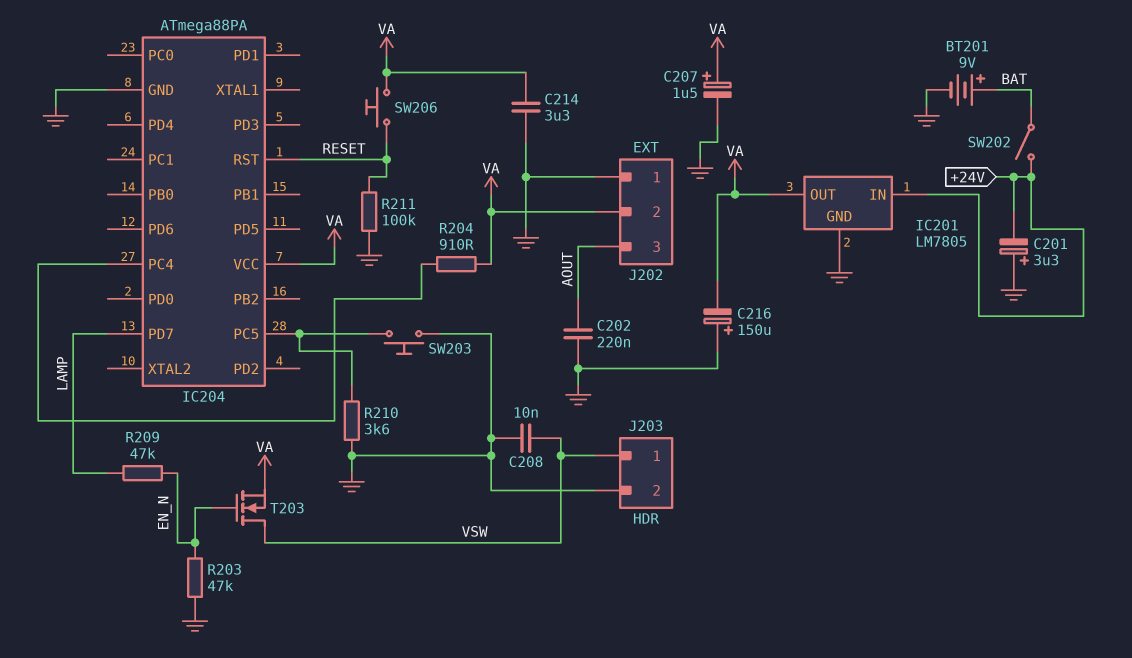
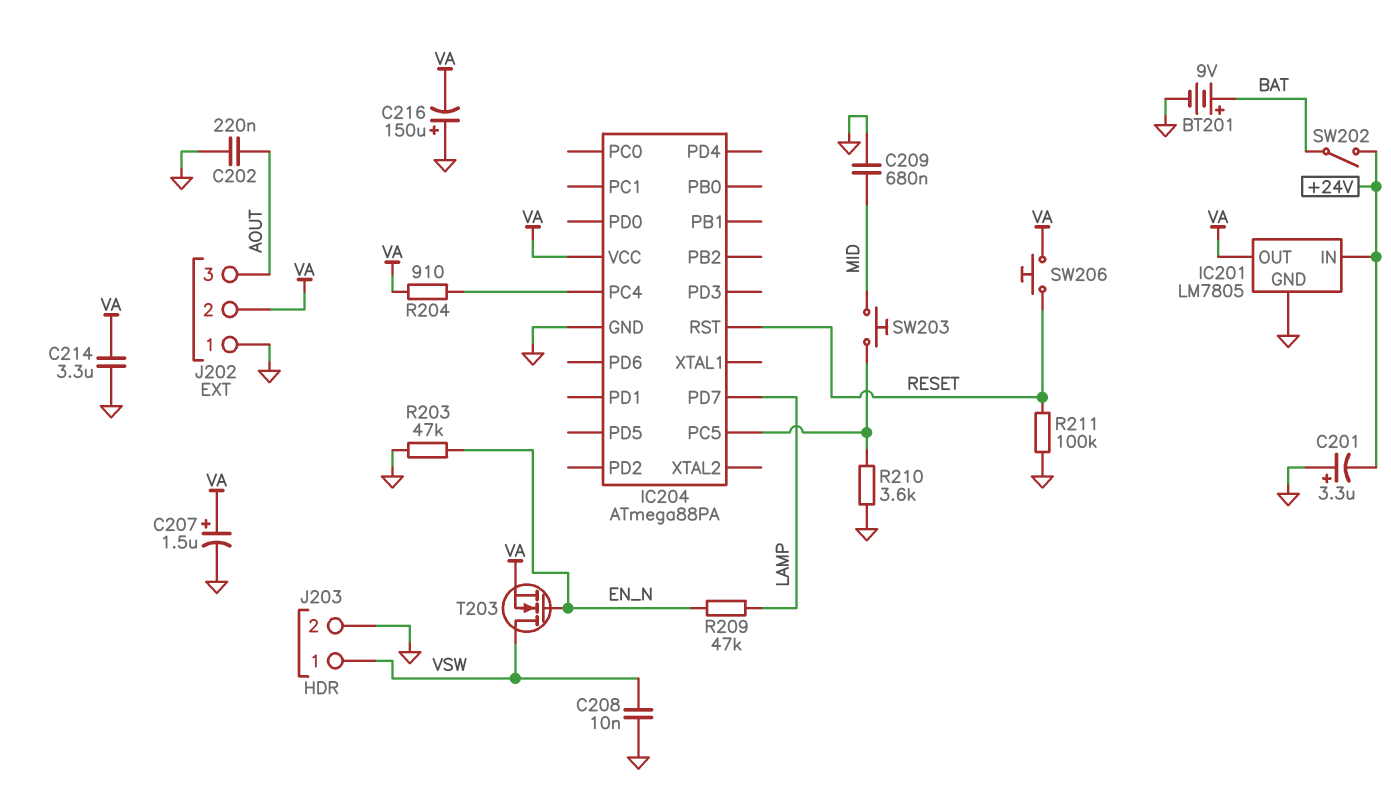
C209: none -> 680nF (GND, MID)
SW203: button (GND, IC204/PC5) -> button (IC204/PC5, MID)

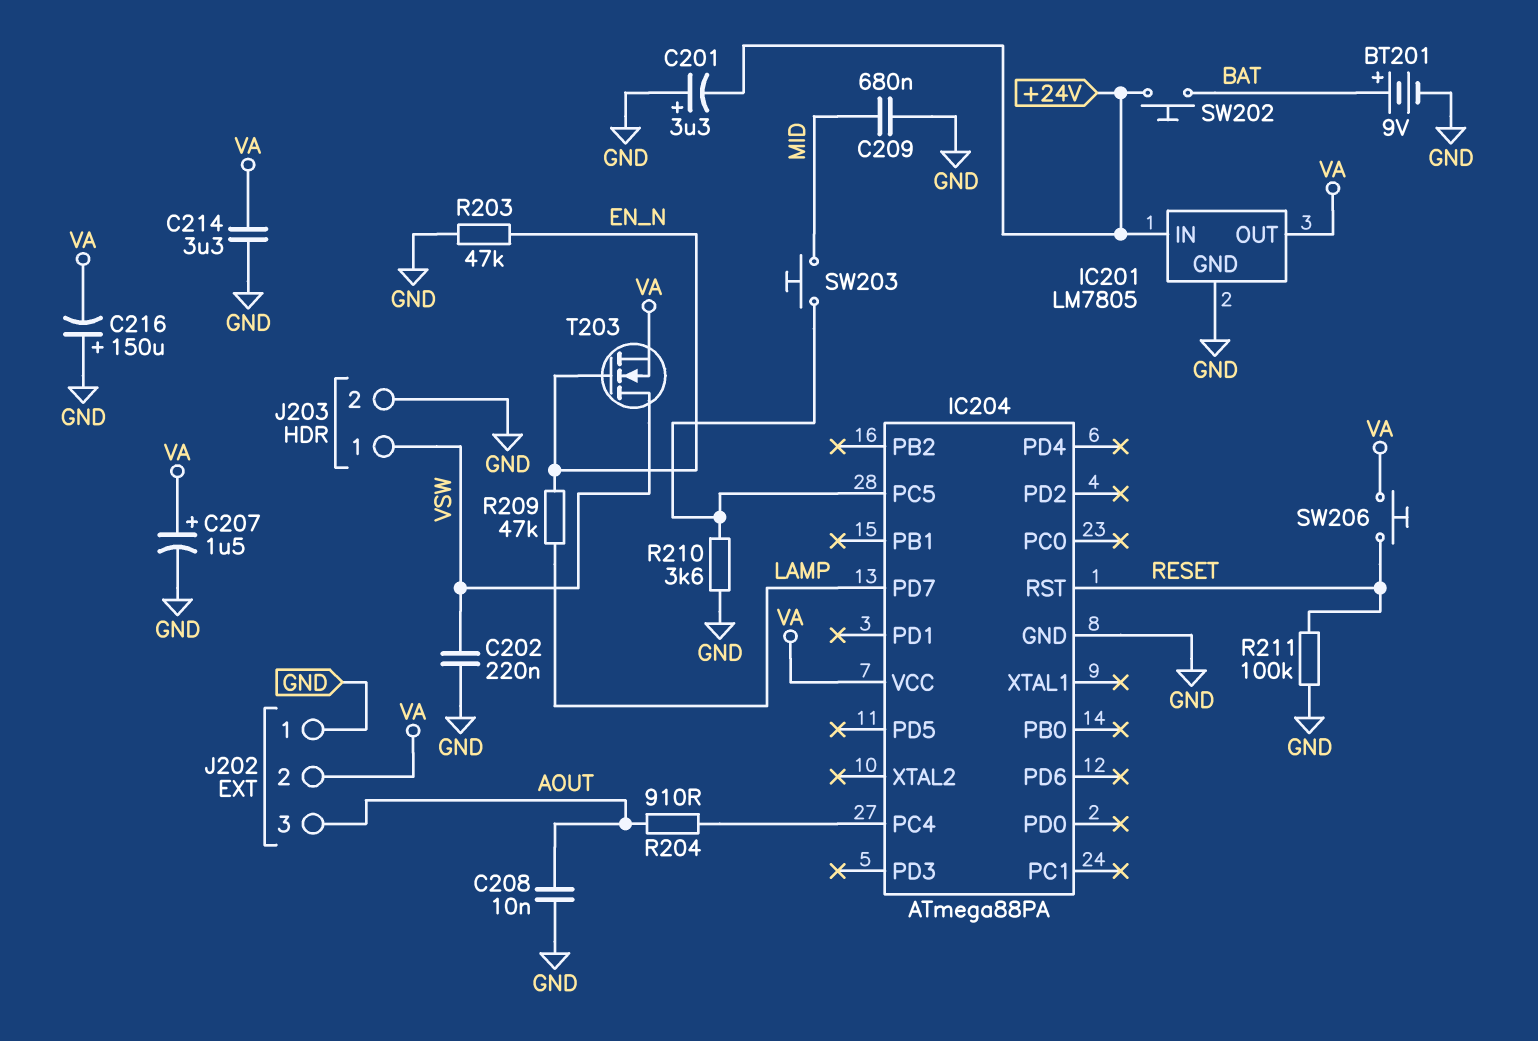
C202: 220nF (AOUT, GND) -> 220nF (GND, VSW)
C208: 10nF (GND, VSW) -> 10nF (AOUT, GND)
R204: 910 (IC204/PC4, VA) -> 910 (AOUT, IC204/PC4)
SW202: switch (+24V, BAT) -> button (+24V, BAT)

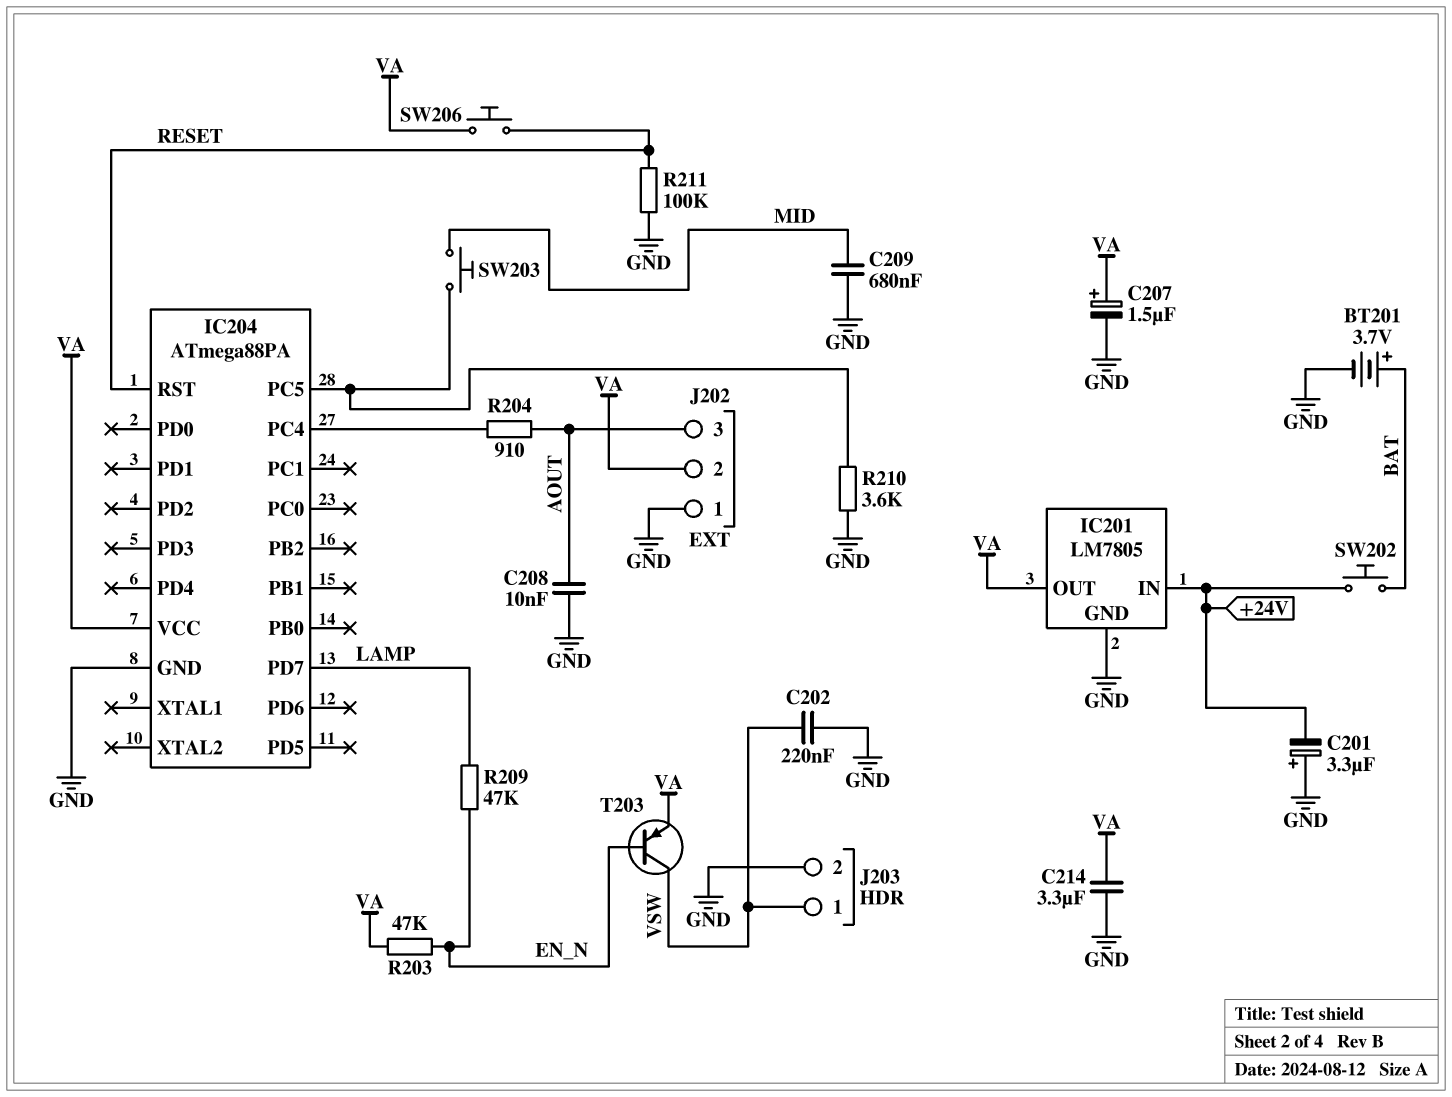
BT201: 9V (plus BAT, minus GND) -> 3.7V (plus BAT, minus GND)
C216: 150uF (plus GND, minus VA) -> none
R203: 47k (EN_N, GND) -> 47k (EN_N, VA)
T203: NMOS (G EN_N, D VSW, S VA) -> PNP (B EN_N, C VSW, E VA)

